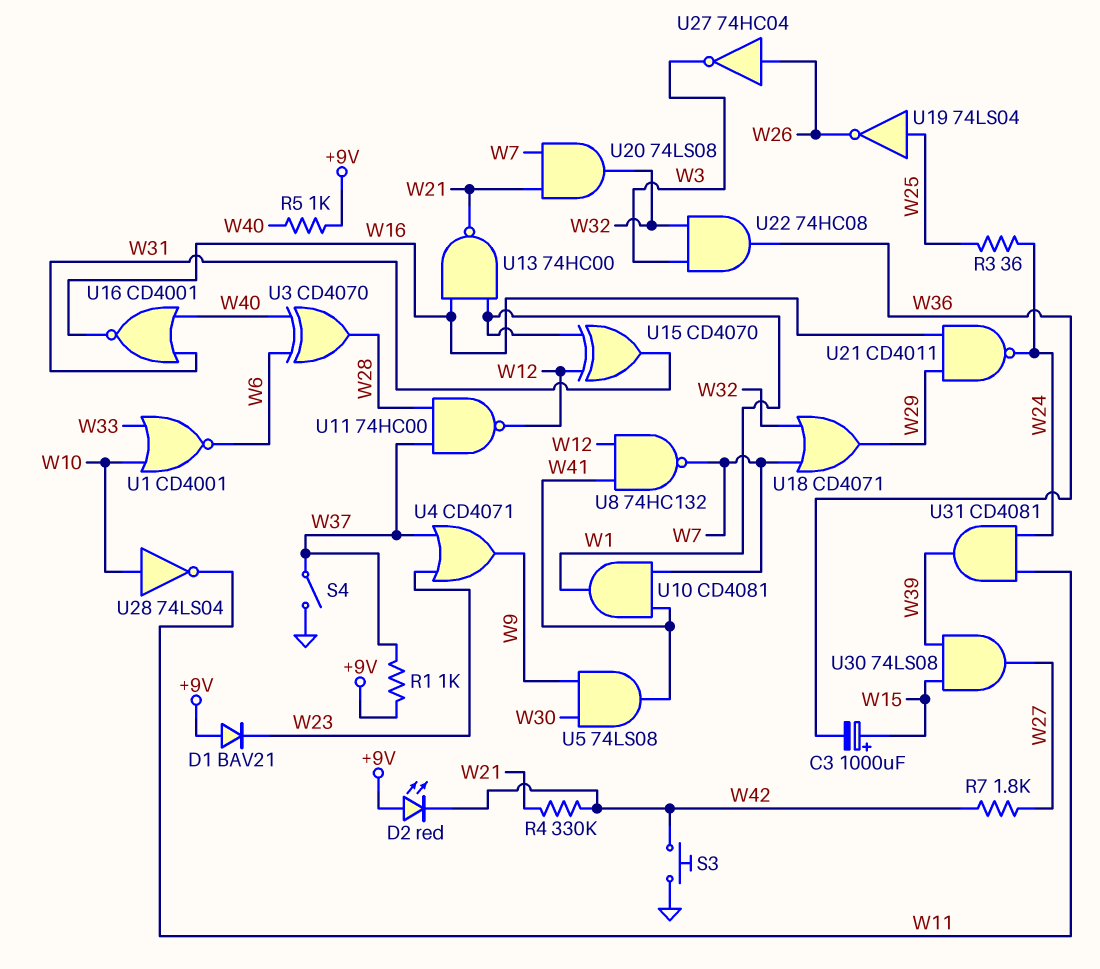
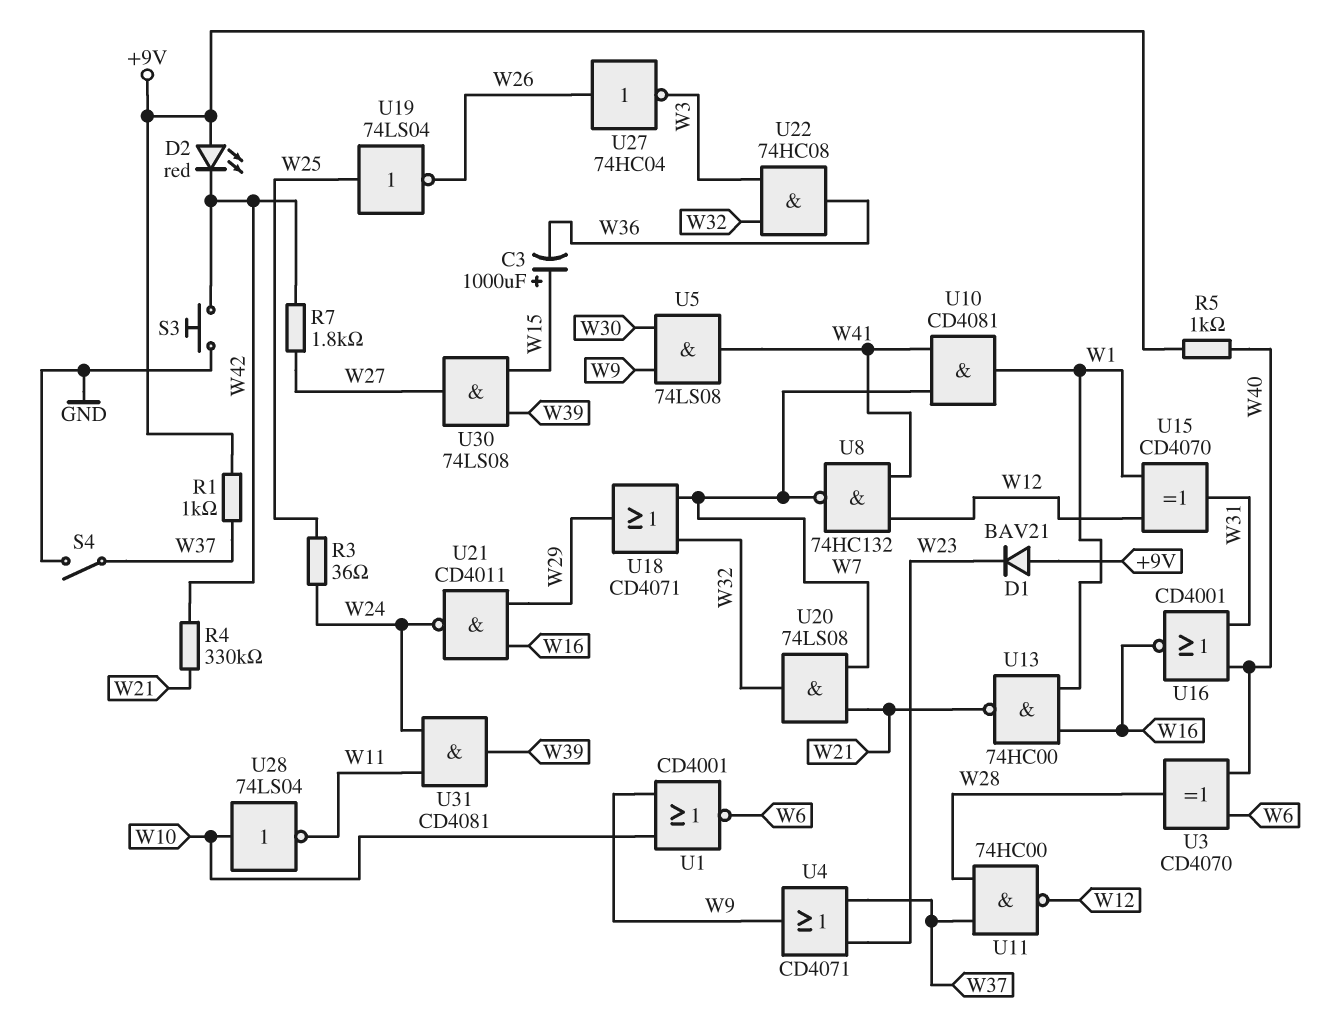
U1: NOR CD4001 (in W10, in W33, out W6) -> NOR CD4001 (in W9, in W10, out W6)

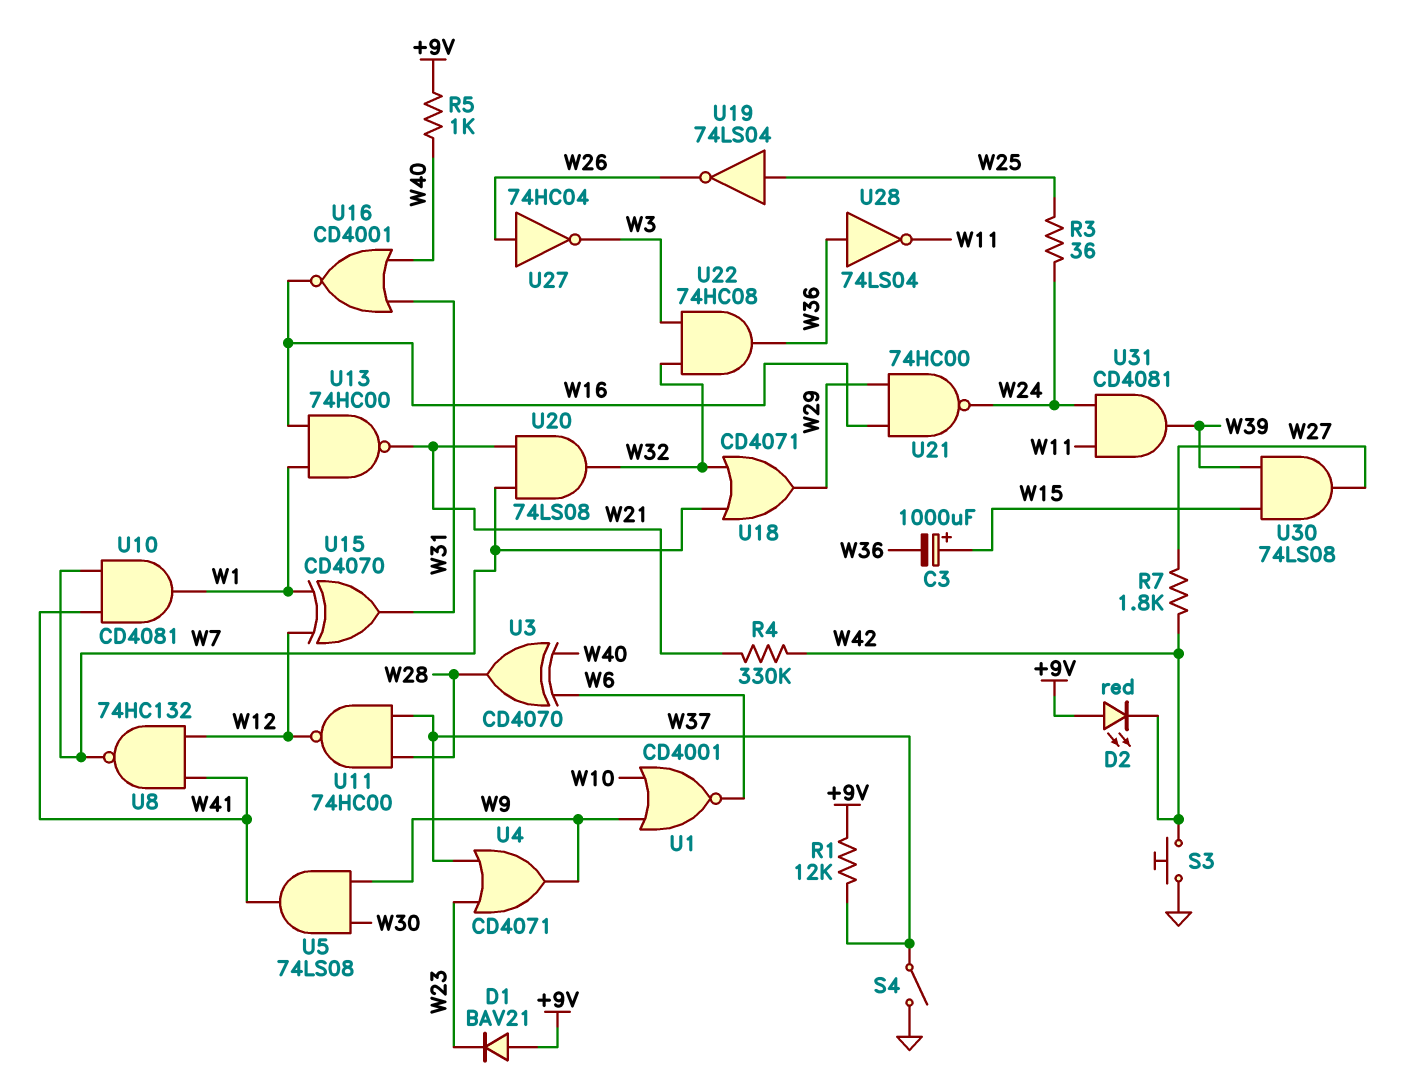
R1: 1k (+9V, W37) -> 12k (+9V, W37)
U21: NAND CD4011 (in W16, in W29, out W24) -> NAND 74HC00 (in W16, in W29, out W24)
U28: NOT 74LS04 (in W10, out W11) -> NOT 74LS04 (in W36, out W11)

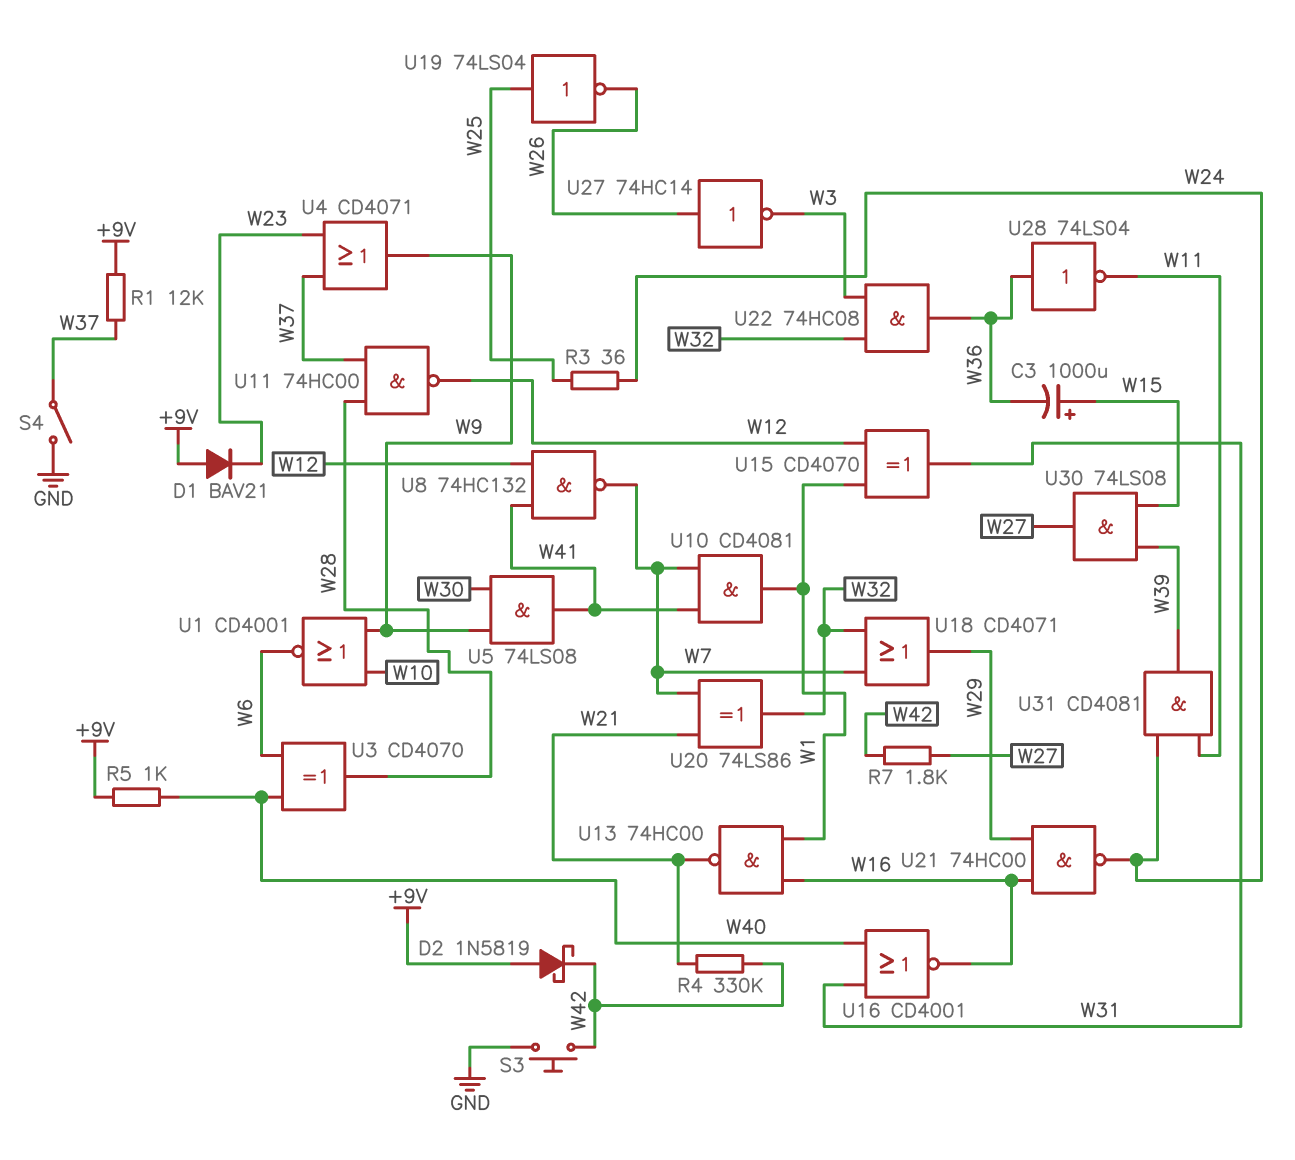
D2: LED red (A +9V, K W42) -> schottky 1N5819 (A +9V, K W42)
U20: AND 74LS08 (in W7, in W21, out W32) -> XOR 74LS86 (in W7, in W21, out W32)
U27: NOT 74HC04 (in W26, out W3) -> NOT 74HC14 (in W26, out W3)

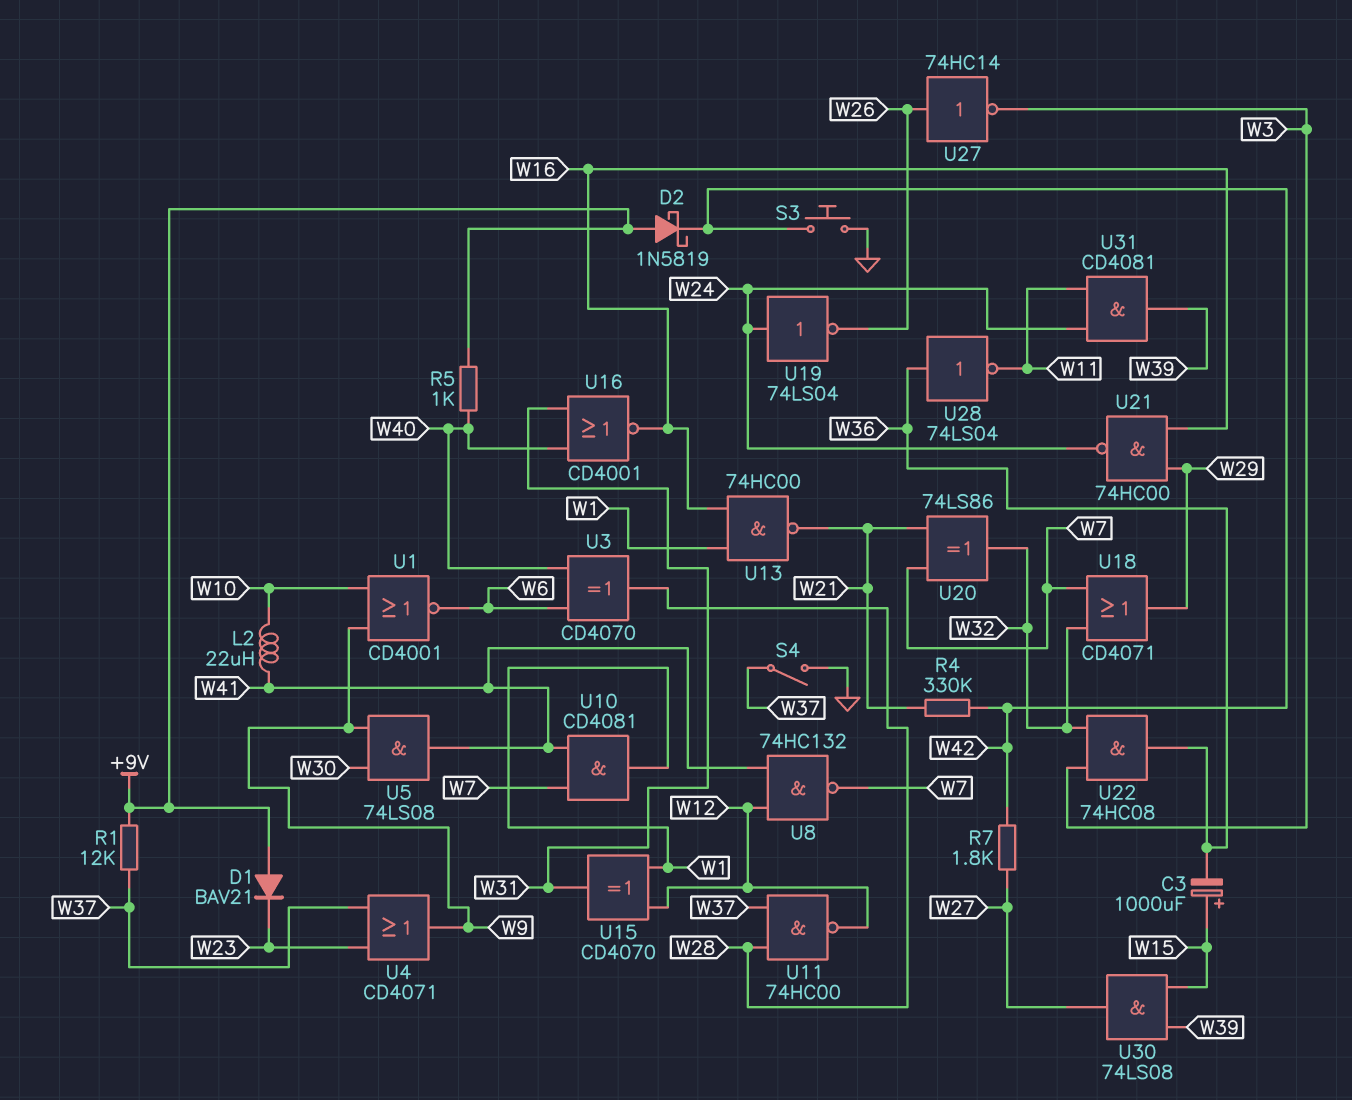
L2: none -> 22uH (W10, W41)
R3: 36 (W24, W25) -> none
U19: NOT 74LS04 (in W25, out W26) -> NOT 74LS04 (in W24, out W26)

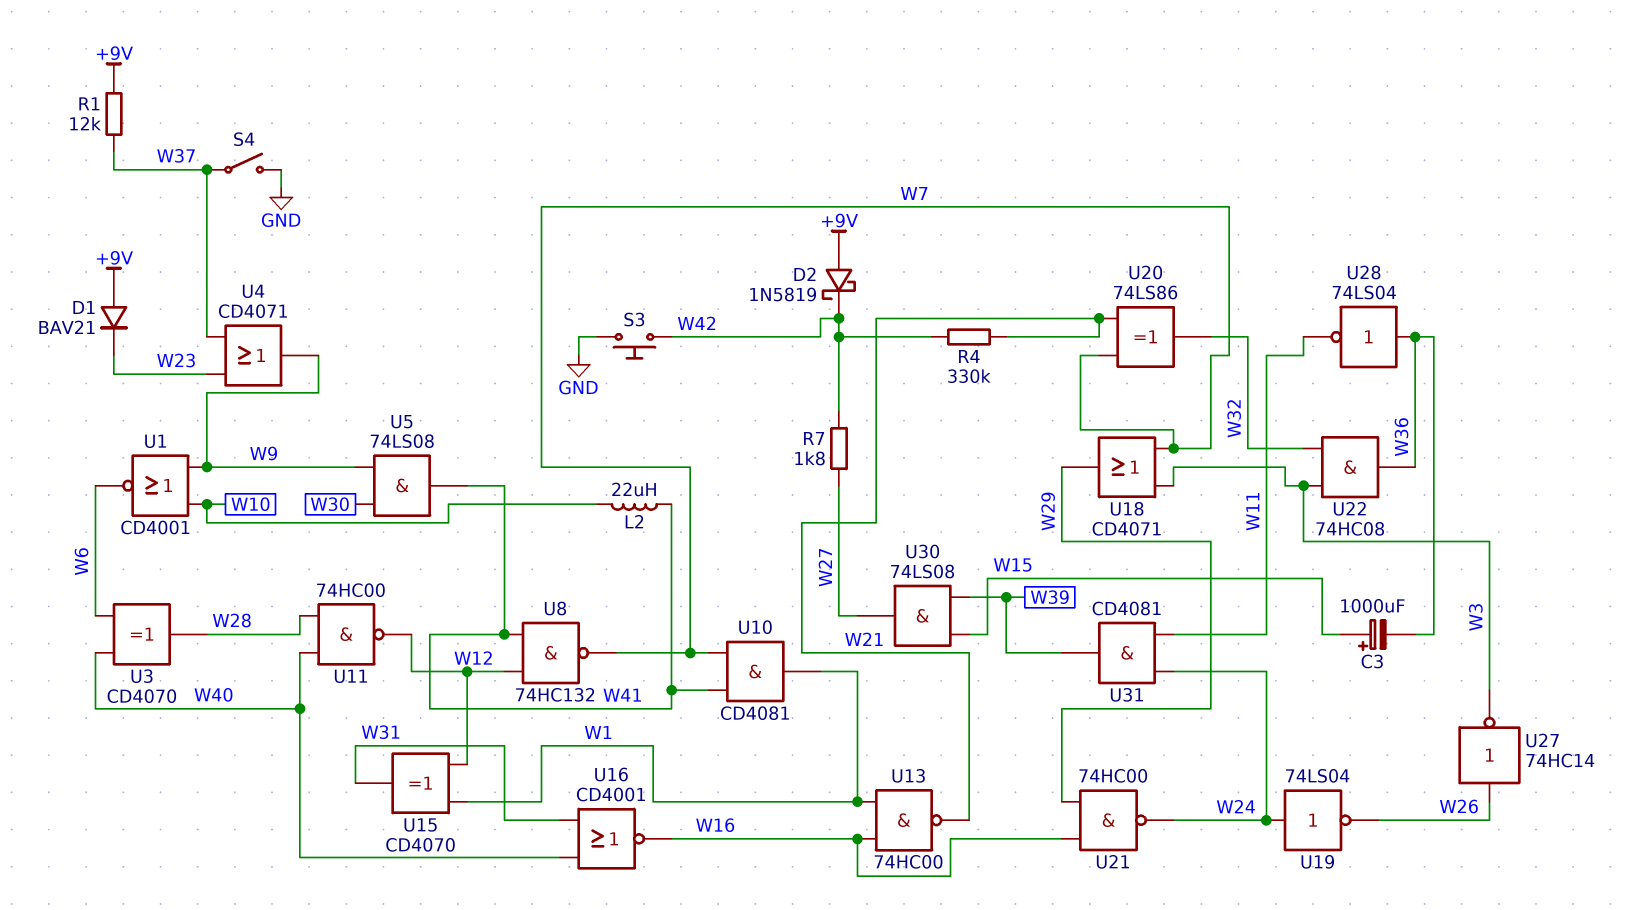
R5: 1k (+9V, W40) -> none
U11: NAND 74HC00 (in W28, in W37, out W12) -> NAND 74HC00 (in W28, in W40, out W12)
U18: OR CD4071 (in W7, in W32, out W29) -> OR CD4071 (in W3, in W7, out W29)

